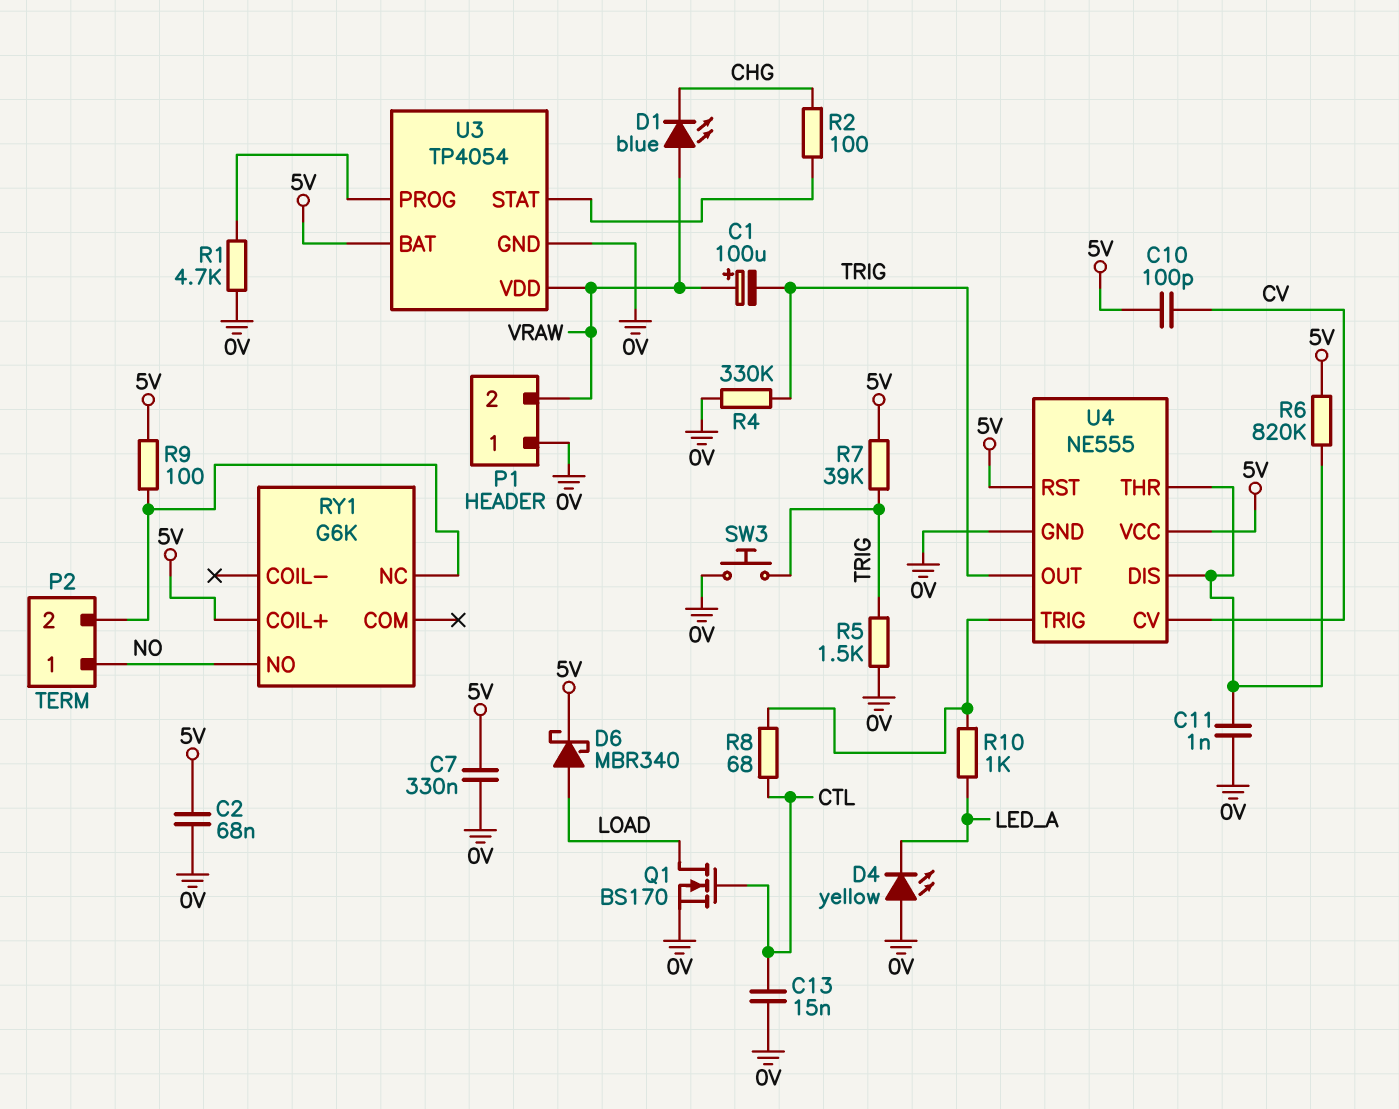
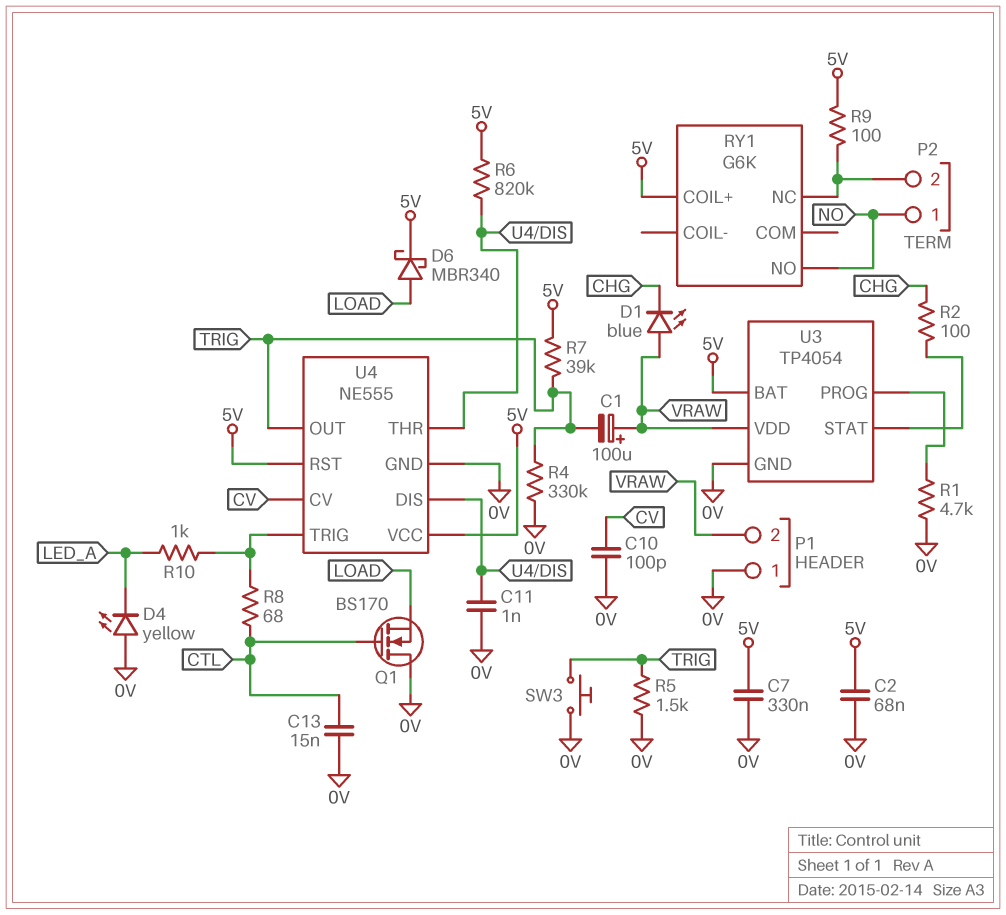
C10: 100pF (5V, CV) -> 100pF (0V, CV)
Q1: NMOS BS170 (G CTL, D LOAD, S 0V) -> NMOS BS170 (G CTL, D 0V, S LOAD)

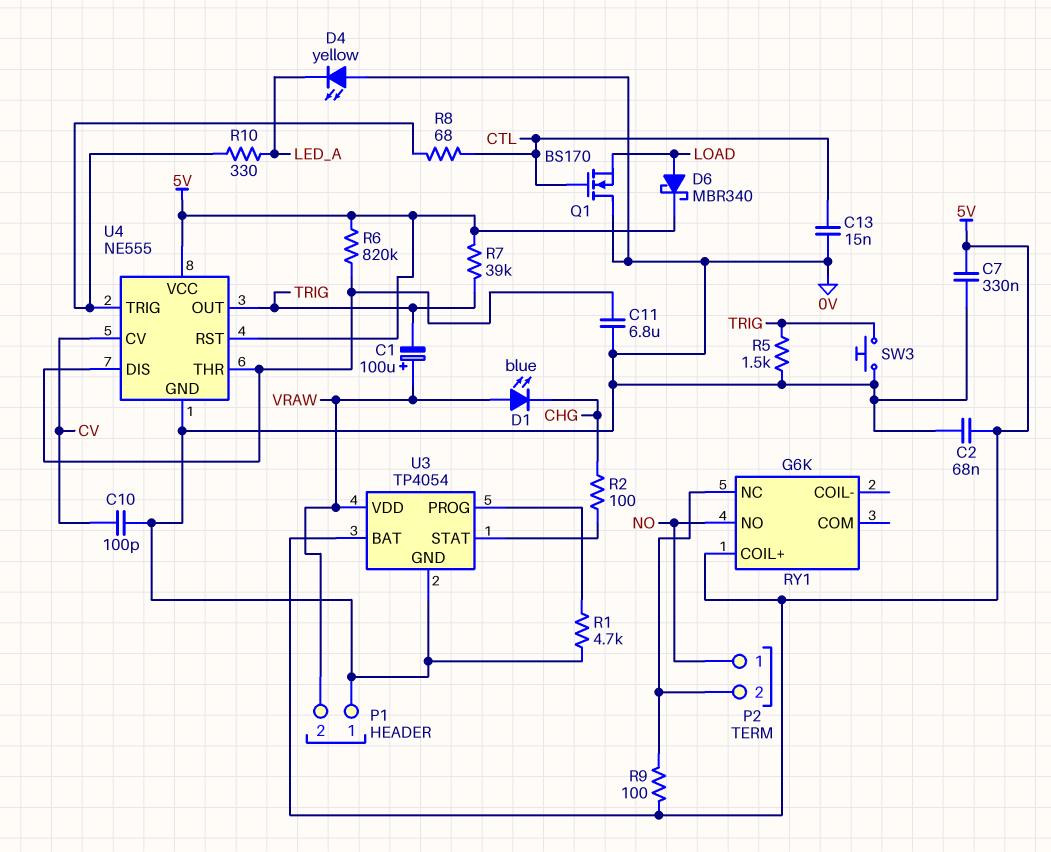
C11: 1nF (0V, U4/DIS) -> 6.8uF (0V, U4/DIS)
R4: 330k (0V, TRIG) -> none
R10: 1k (LED_A, U4/TRIG) -> 330 (LED_A, U4/TRIG)

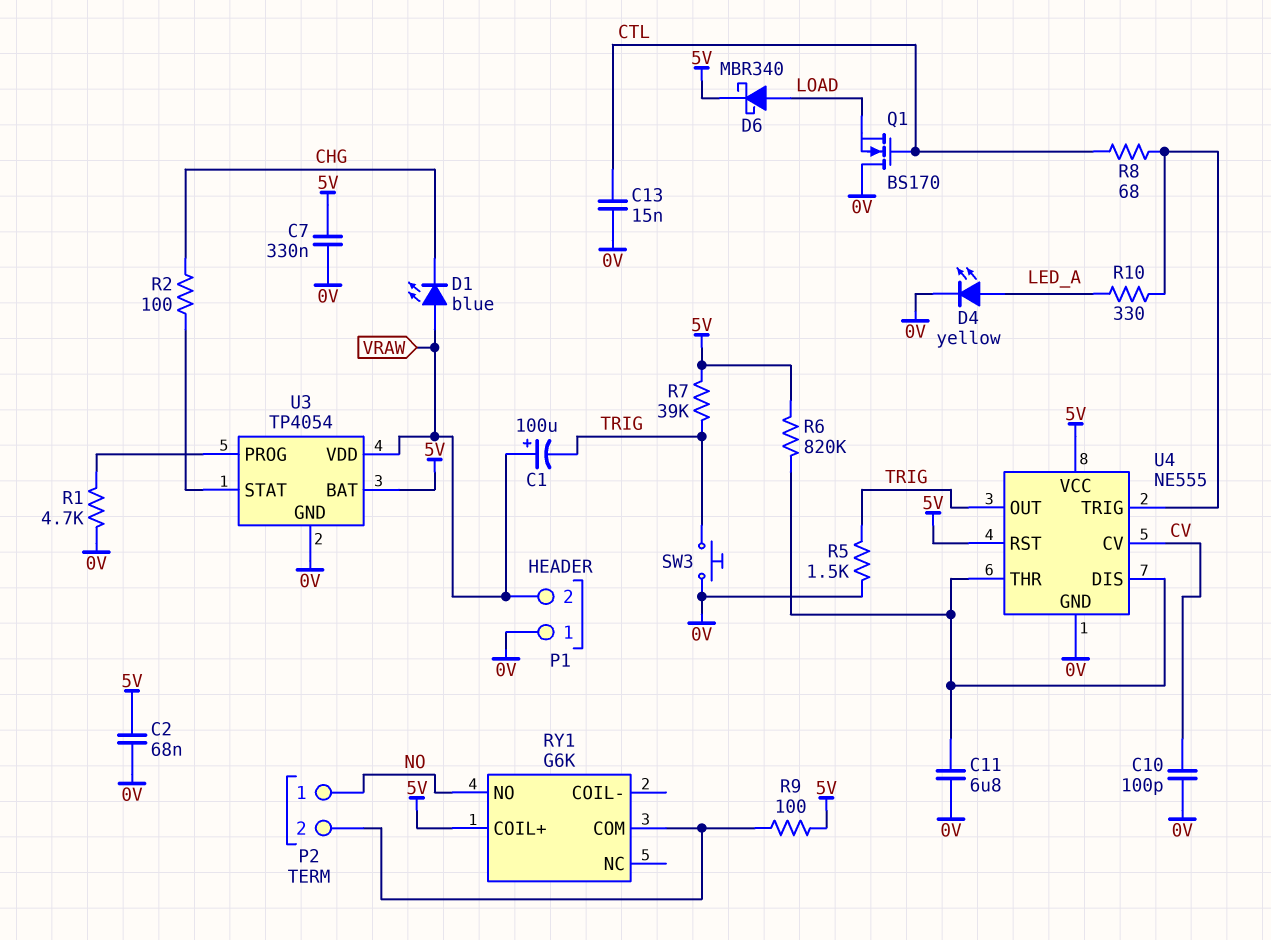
D4: LED yellow (A 0V, K LED_A) -> LED yellow (A LED_A, K 0V)
RY1 pin COM: none -> P2/2
RY1 pin NC: P2/2 -> none

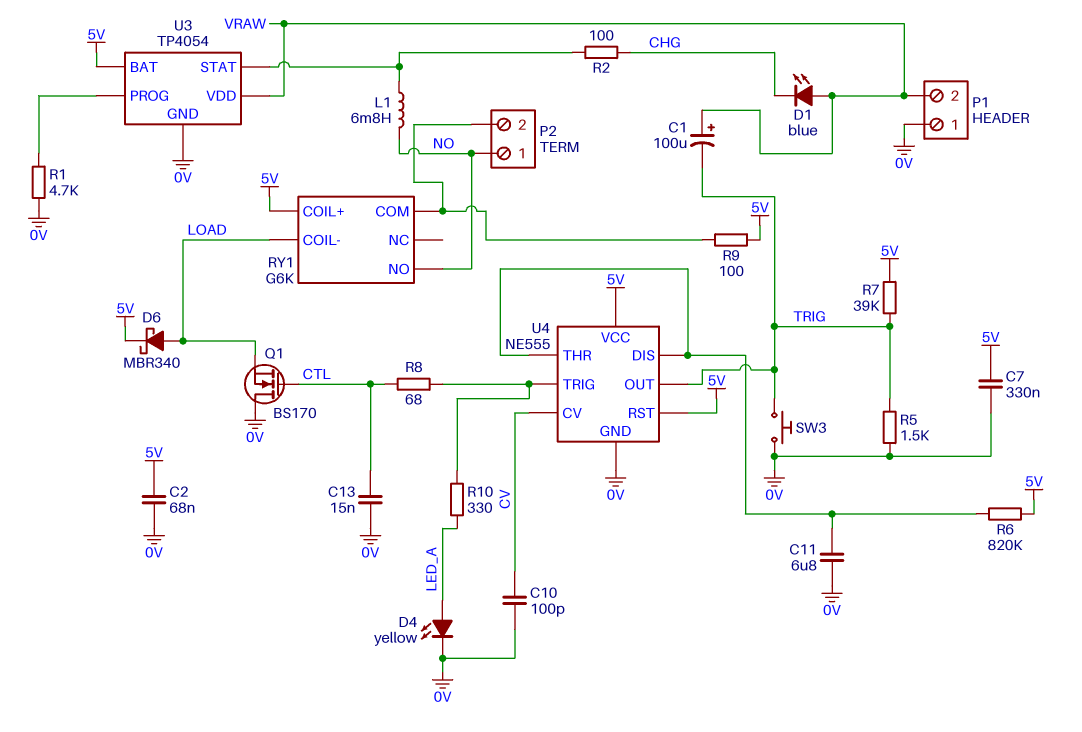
L1: none -> 6.8mH (NO, U3/STAT)
RY1 pin COIL-: none -> LOAD

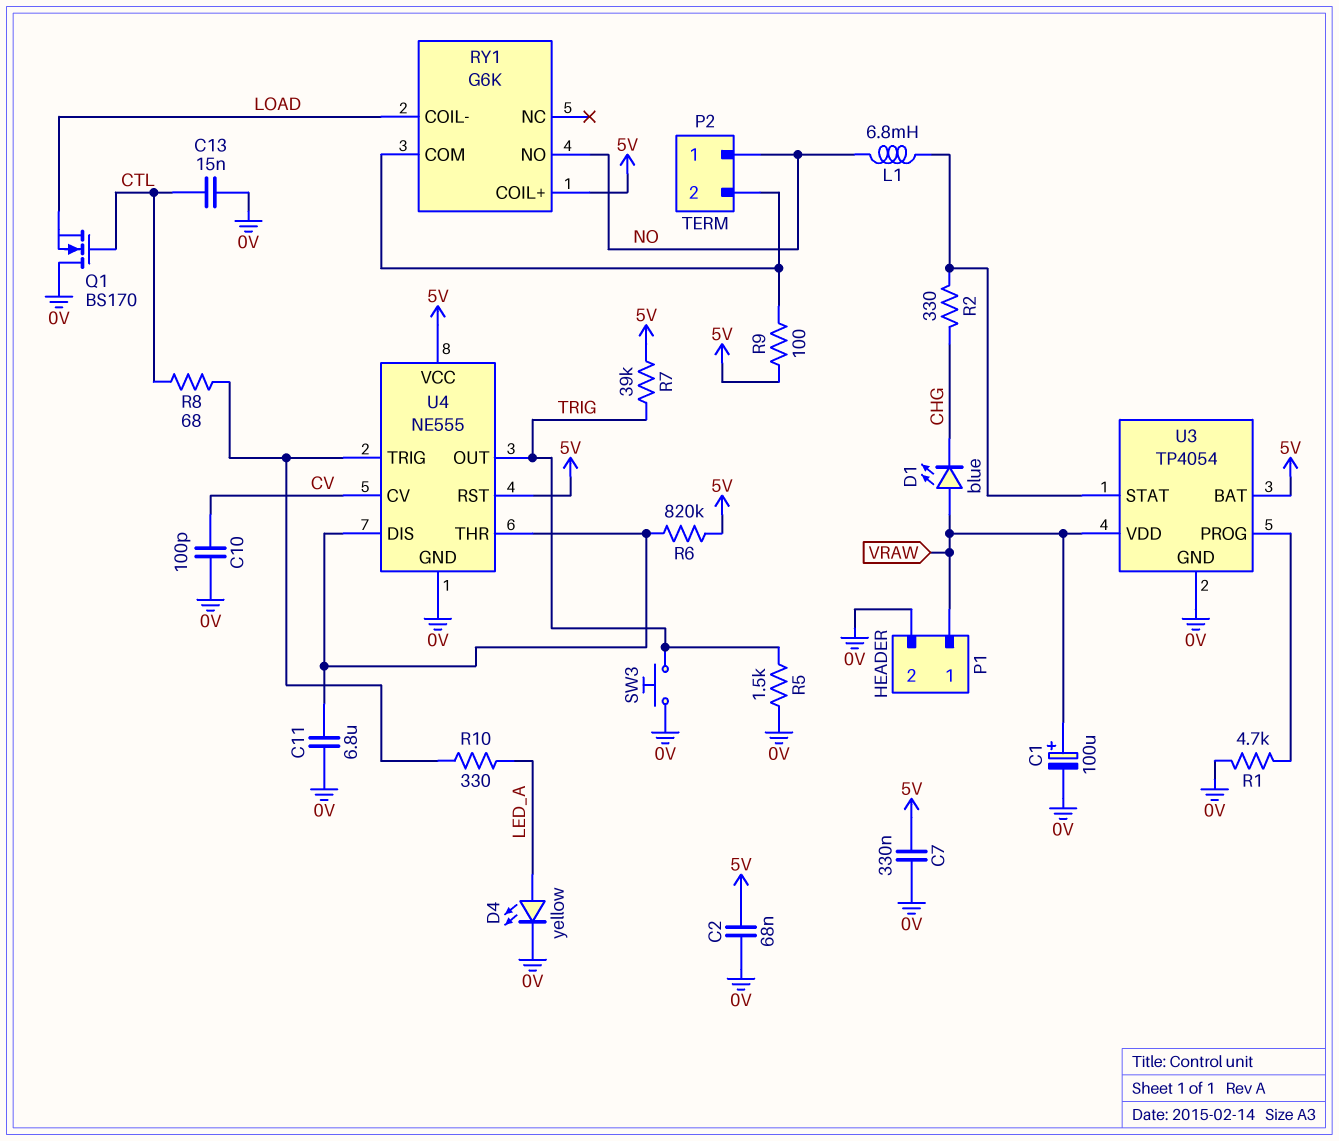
C1: 100uF (plus VRAW, minus TRIG) -> 100uF (plus VRAW, minus 0V)
D6: schottky MBR340 (A LOAD, K 5V) -> none
P1 pin 1: 0V -> VRAW
P1 pin 2: VRAW -> 0V
R2: 100 (CHG, U3/STAT) -> 330 (CHG, U3/STAT)

